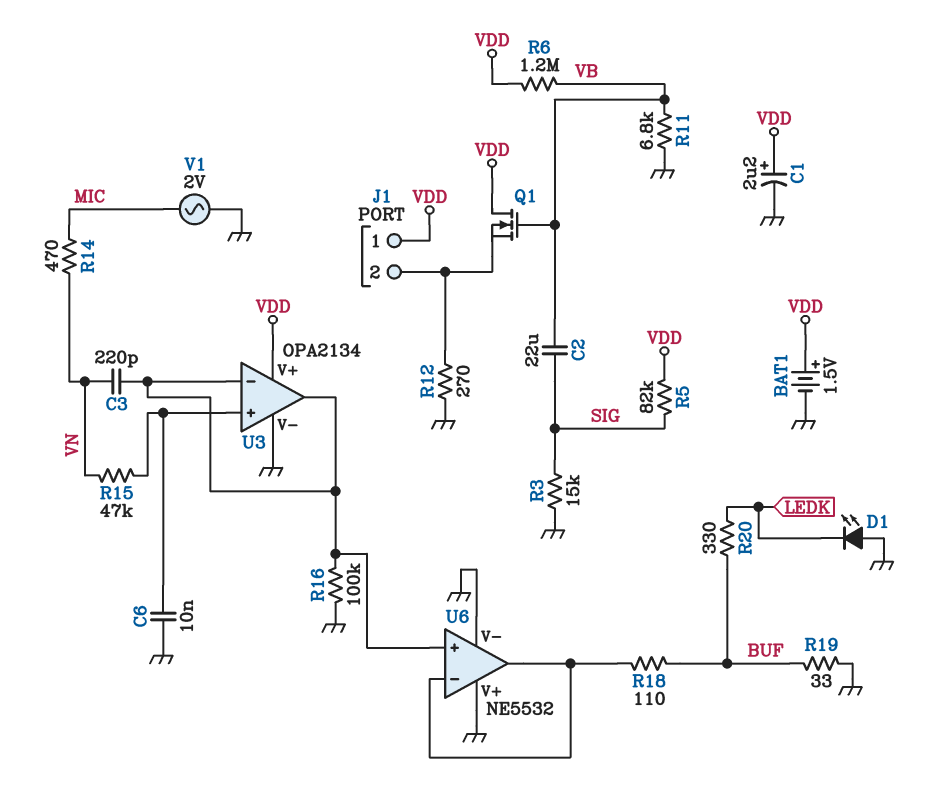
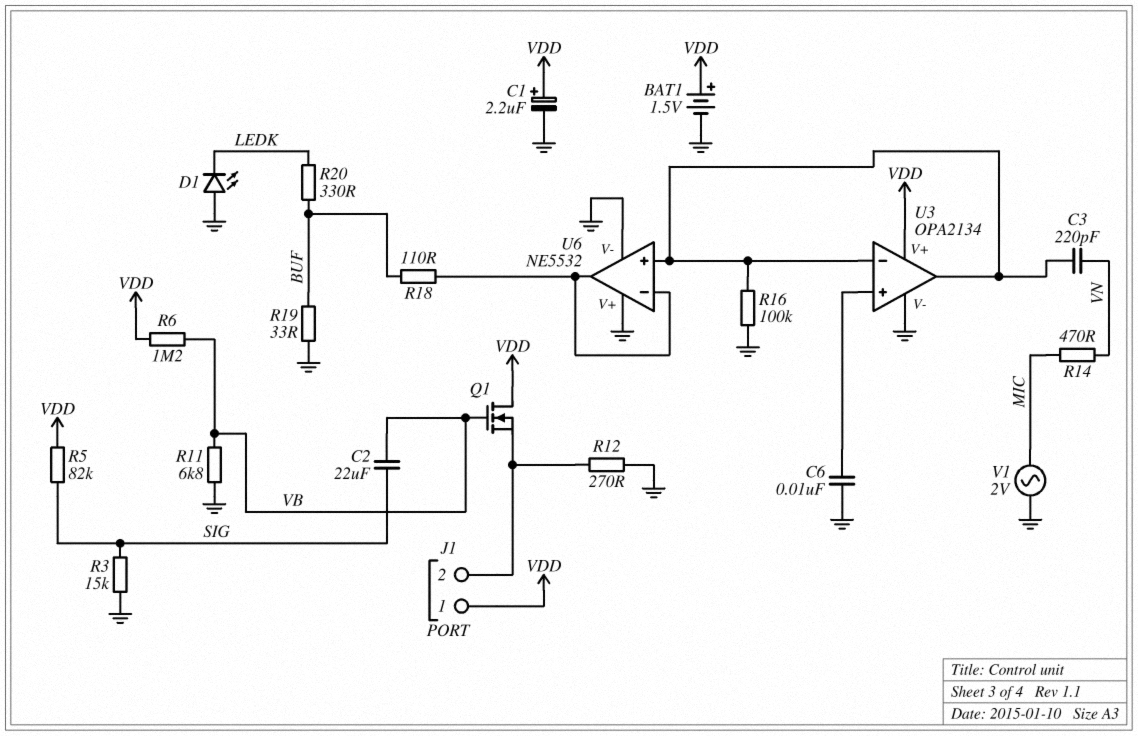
R15: 47k (U3/in+, VN) -> none

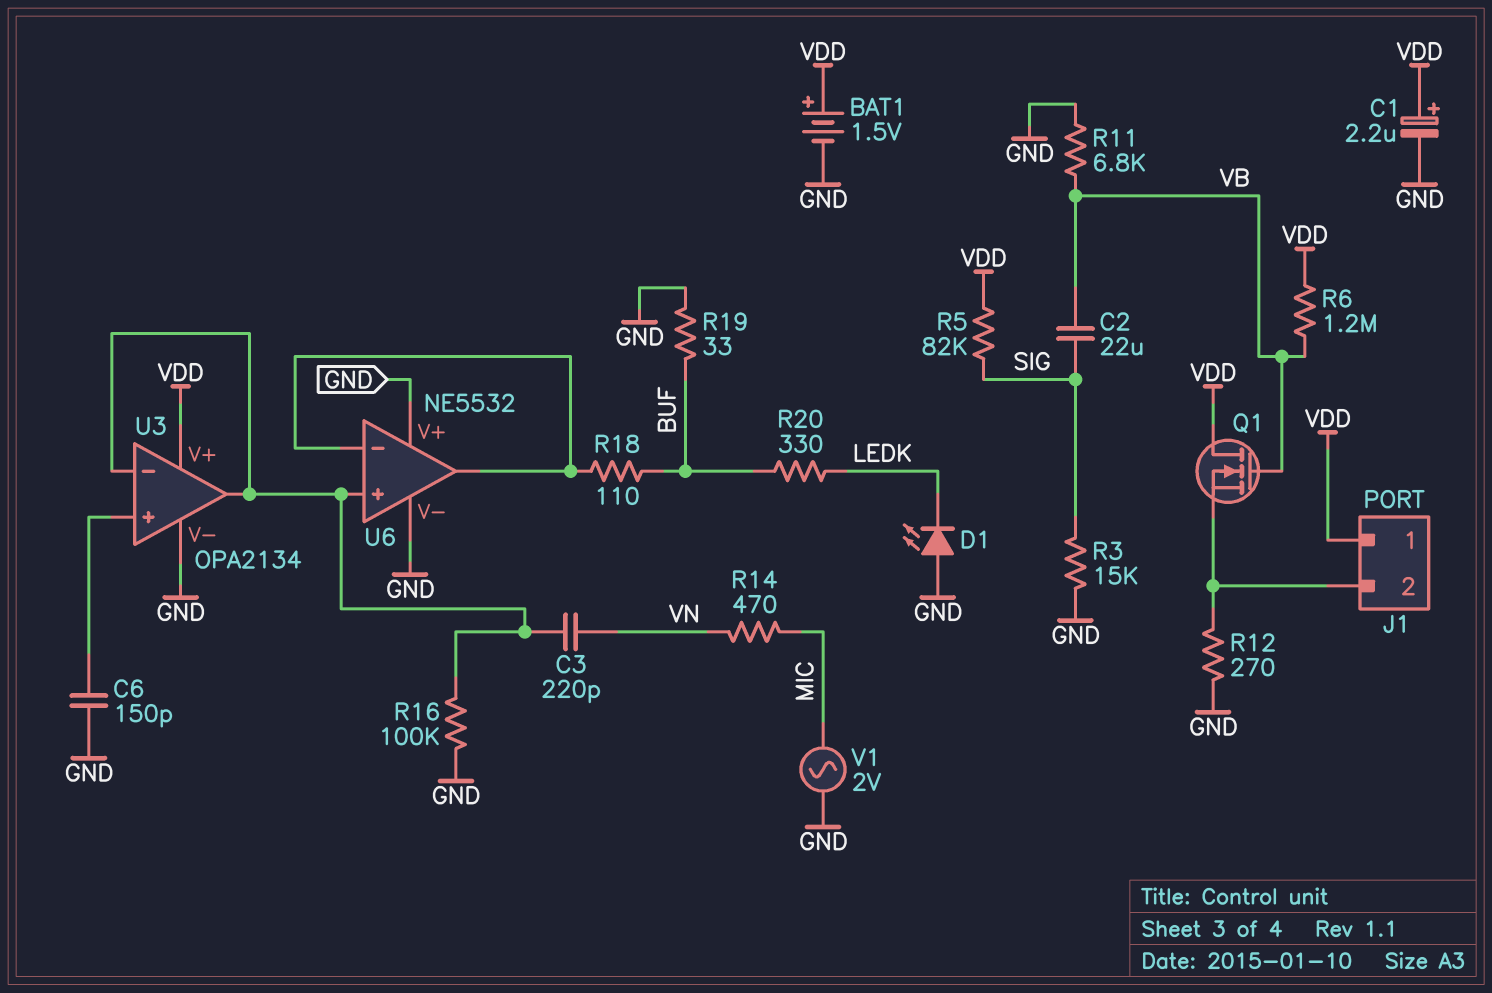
C6: 10nF (GND, U3/in+) -> 150pF (GND, U3/in+)

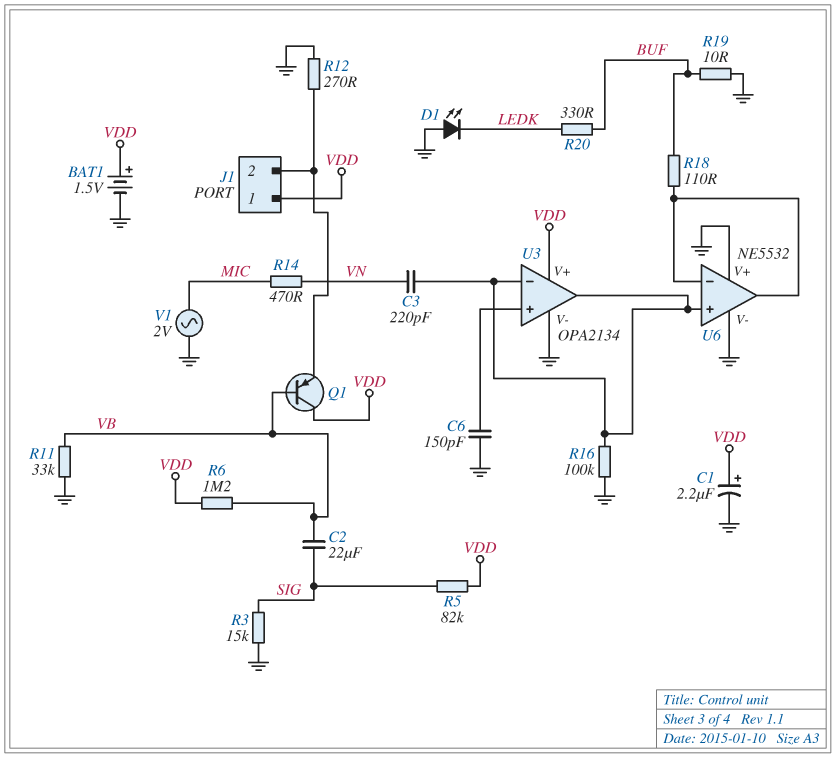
Q1: NMOS (G VB, D VDD, S J1/2) -> PNP (B VB, C VDD, E J1/2)
R11: 6.8k (GND, VB) -> 33k (GND, VB)
R19: 33 (BUF, GND) -> 10 (BUF, GND)

